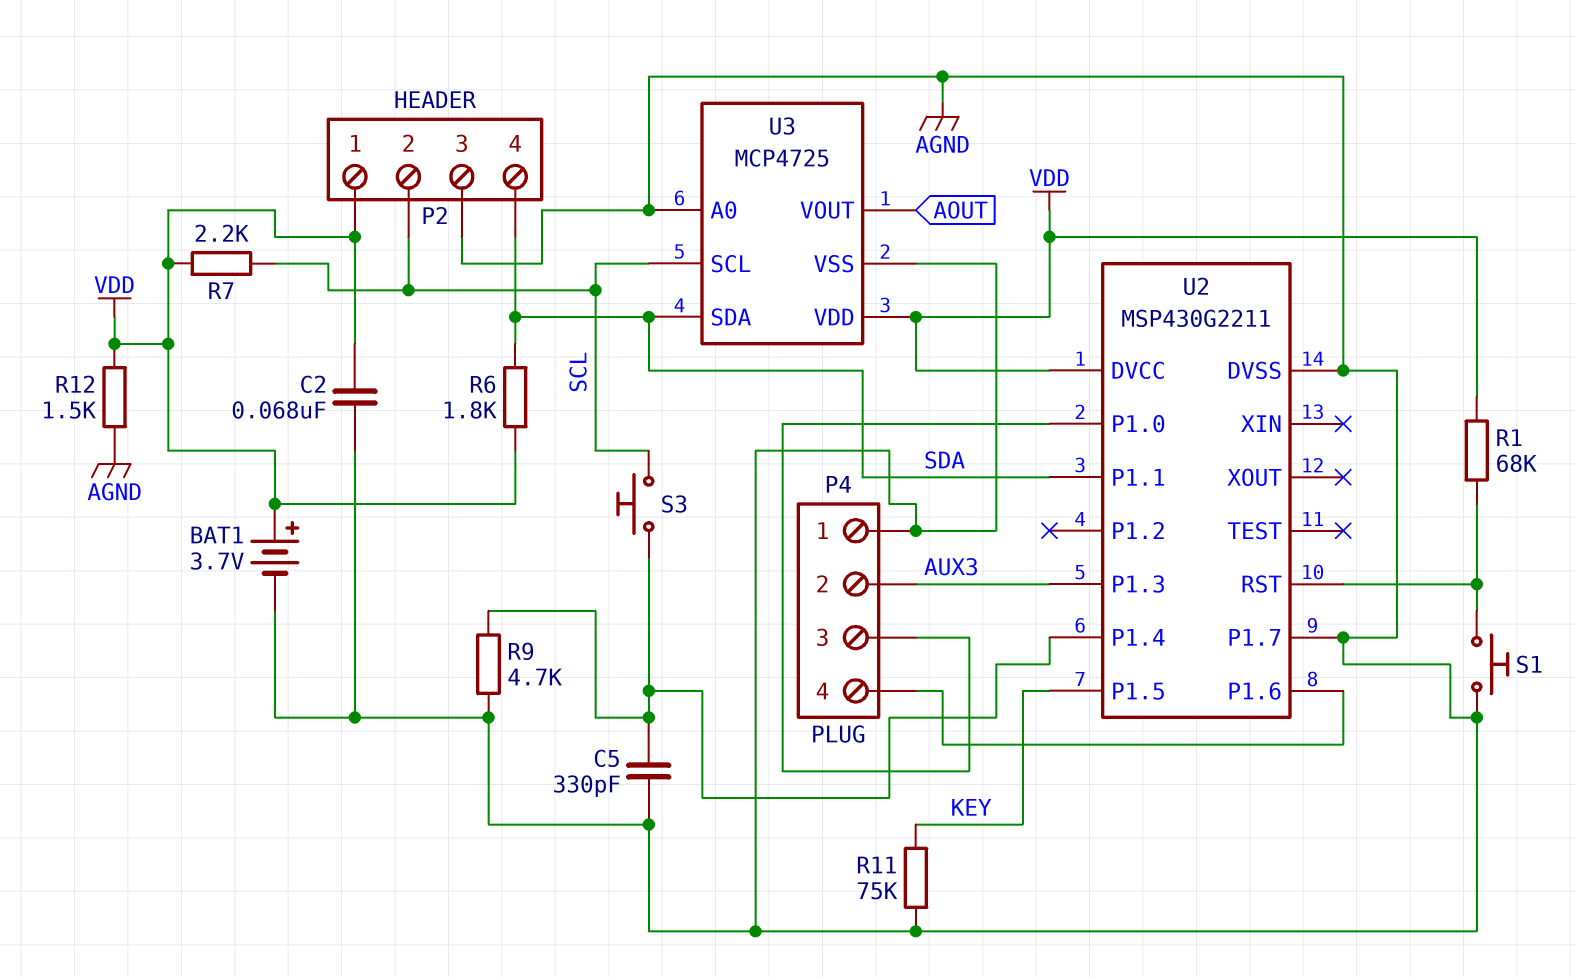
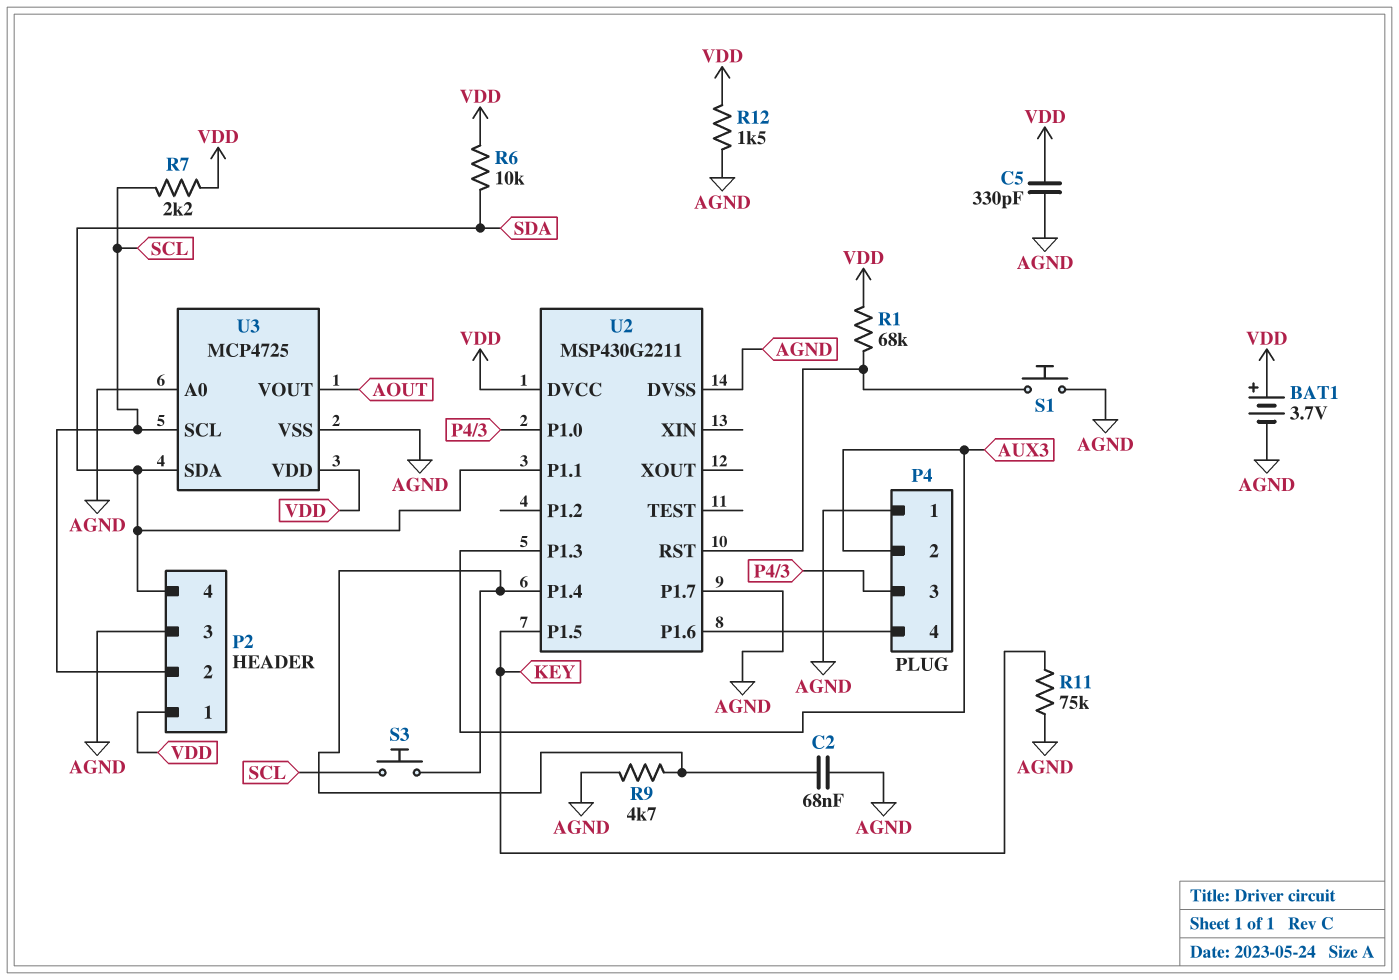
C2: 68nF (AGND, VDD) -> 68nF (AGND, U2/P1.4)
C5: 330pF (AGND, U2/P1.4) -> 330pF (AGND, VDD)
R6: 1.8k (SDA, VDD) -> 10k (SDA, VDD)

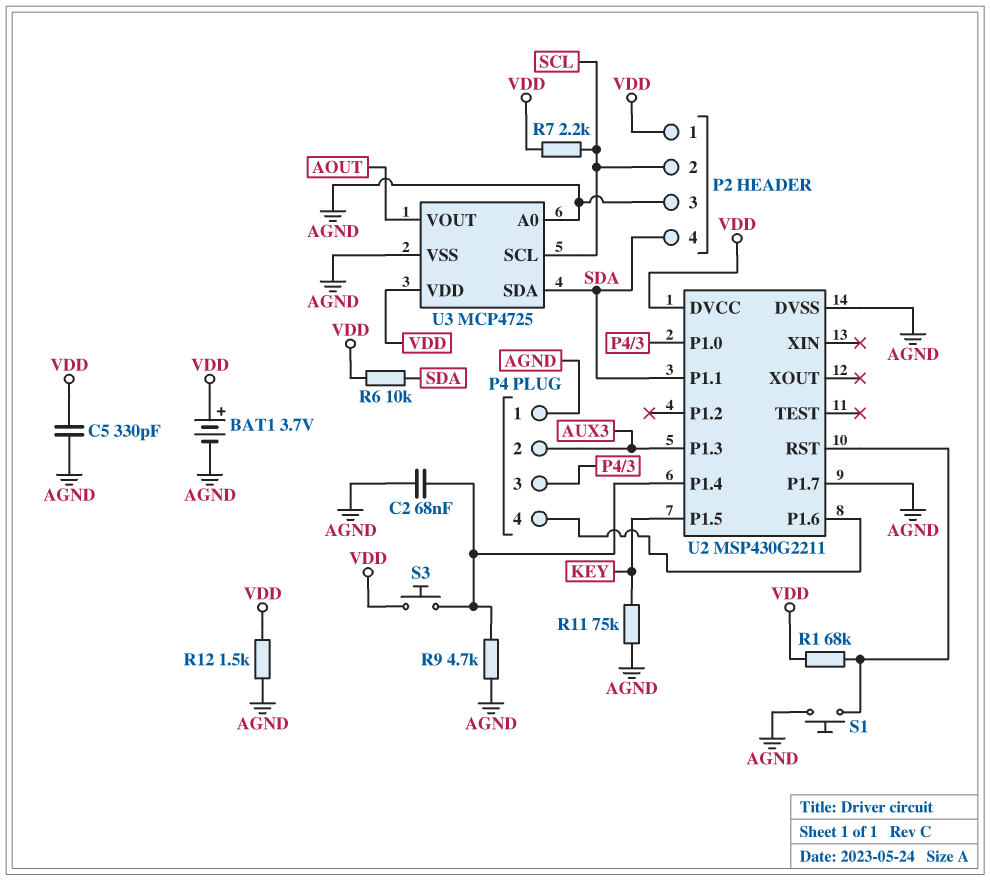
S3: button (SCL, U2/P1.4) -> button (U2/P1.4, VDD)

